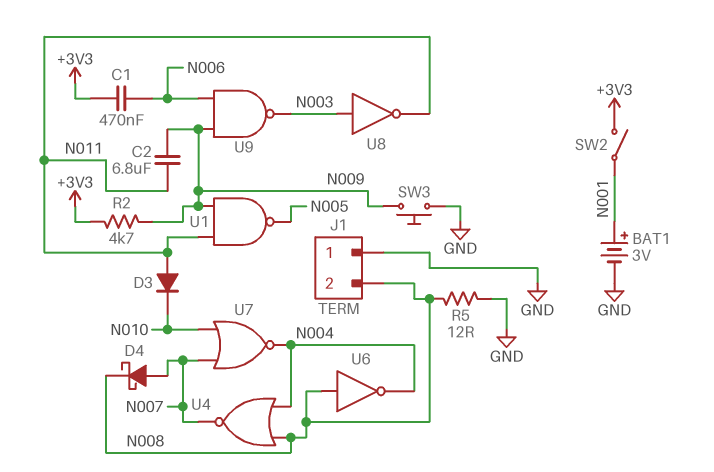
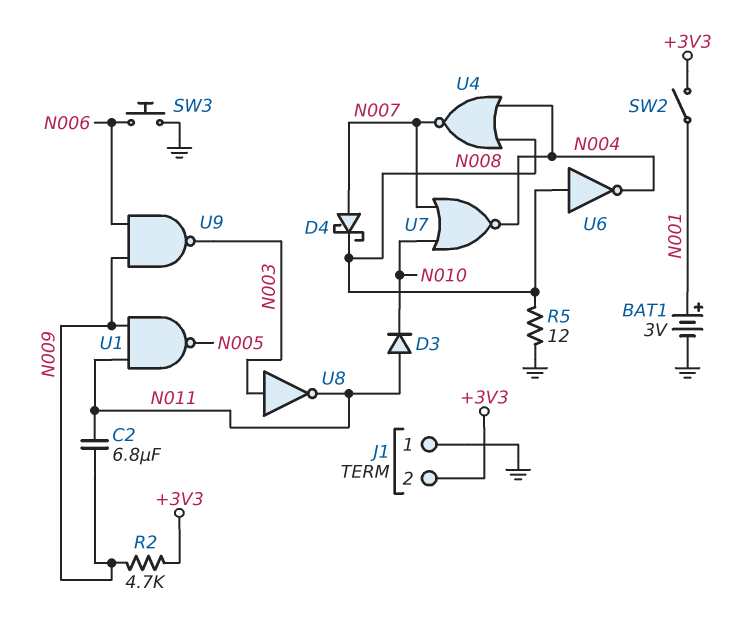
C1: 470nF (+3V3, N006) -> none
J1 pin 2: N008 -> +3V3
SW3: button (GND, N009) -> button (GND, N006)

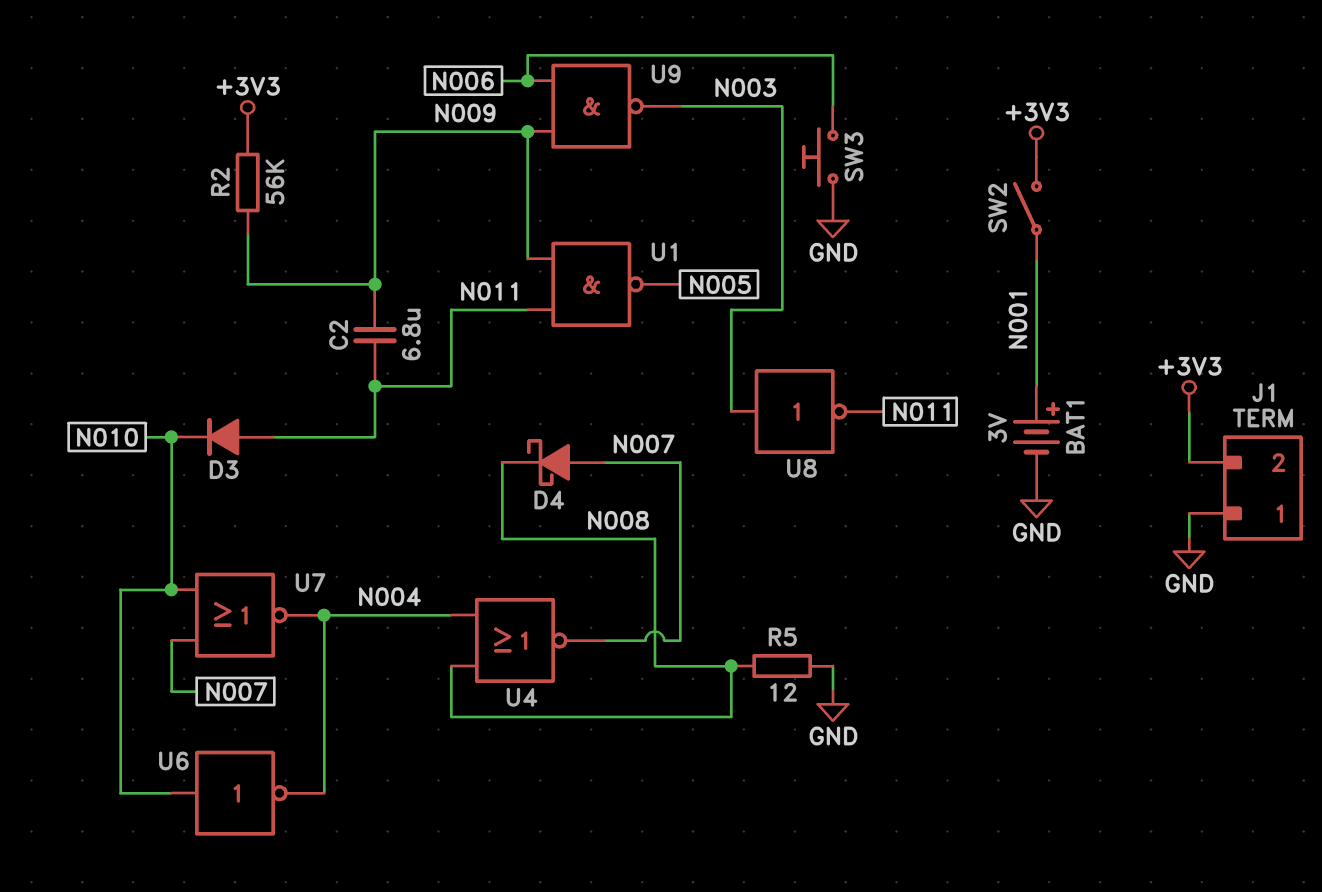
R2: 4.7k (+3V3, N009) -> 56k (+3V3, N009)
U6: NOT (in N008, out N004) -> NOT (in N010, out N004)

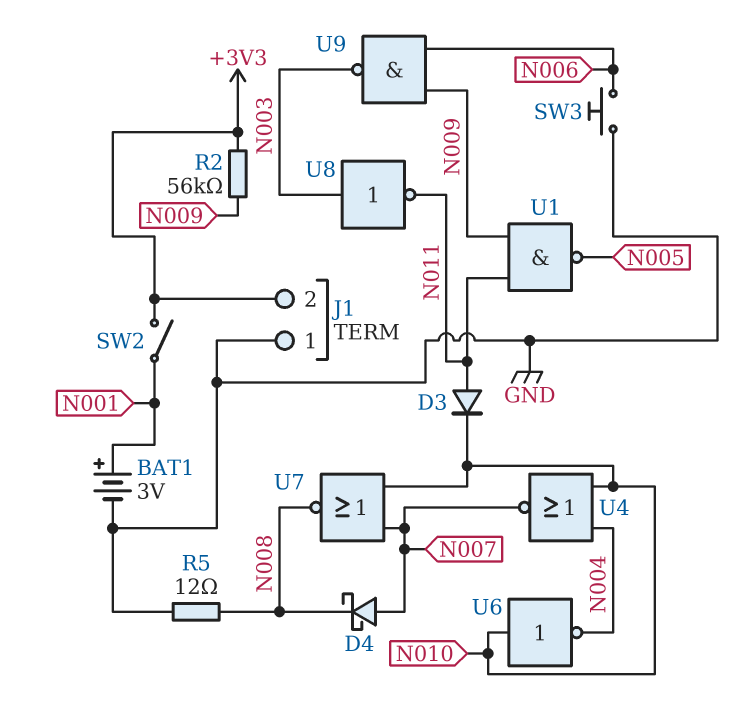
C2: 6.8uF (N009, N011) -> none
U4: NOR (in N004, in N008, out N007) -> NOR (in N004, in N010, out N007)
U7: NOR (in N007, in N010, out N004) -> NOR (in N007, in N010, out N008)

